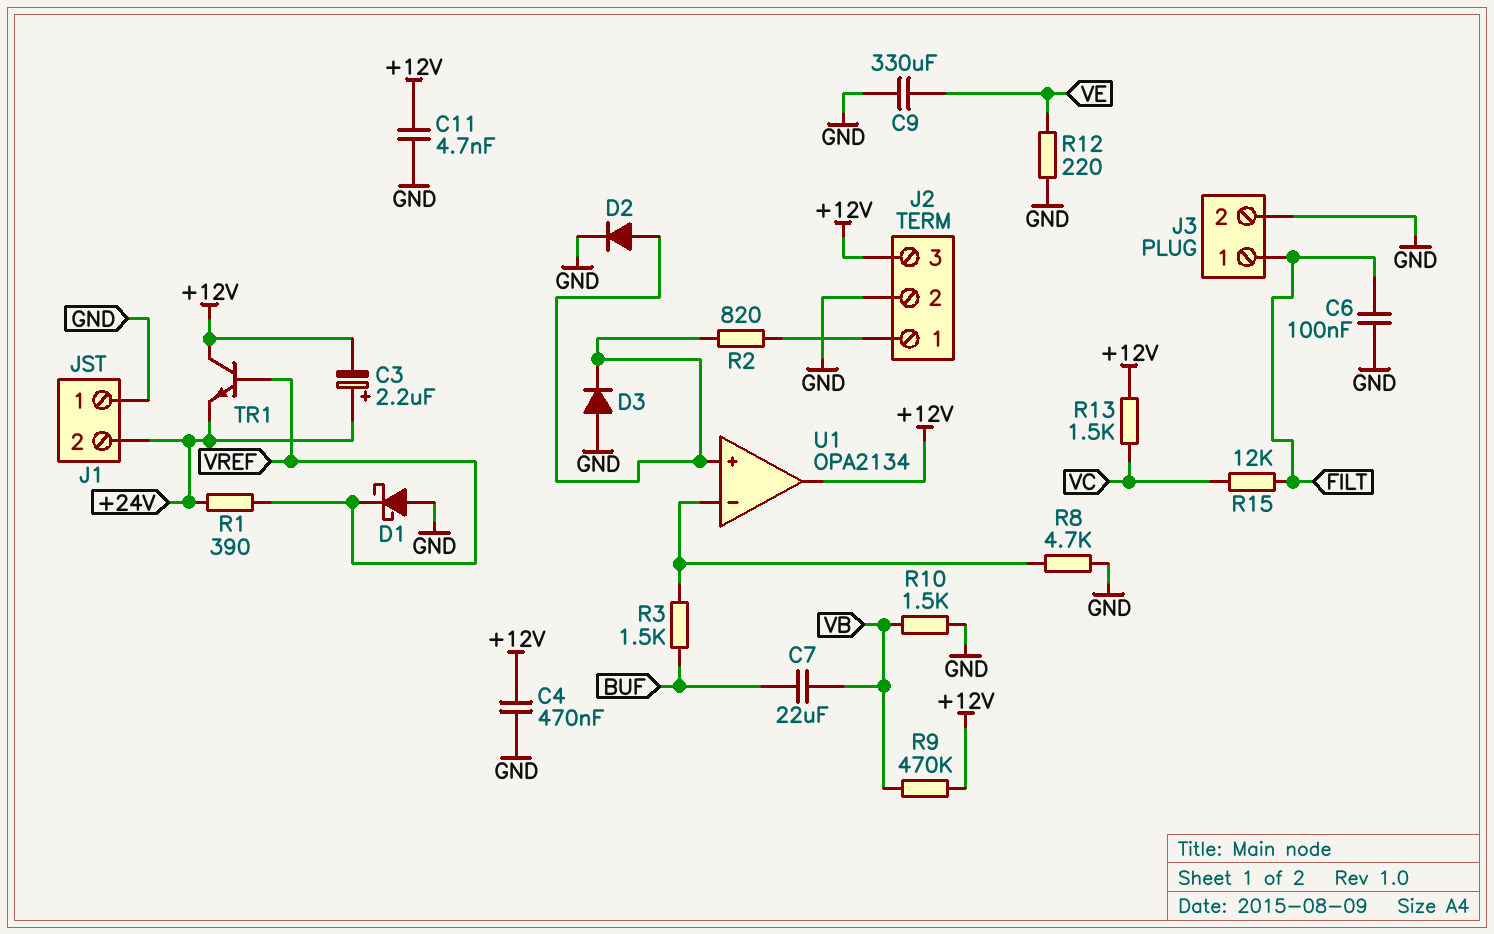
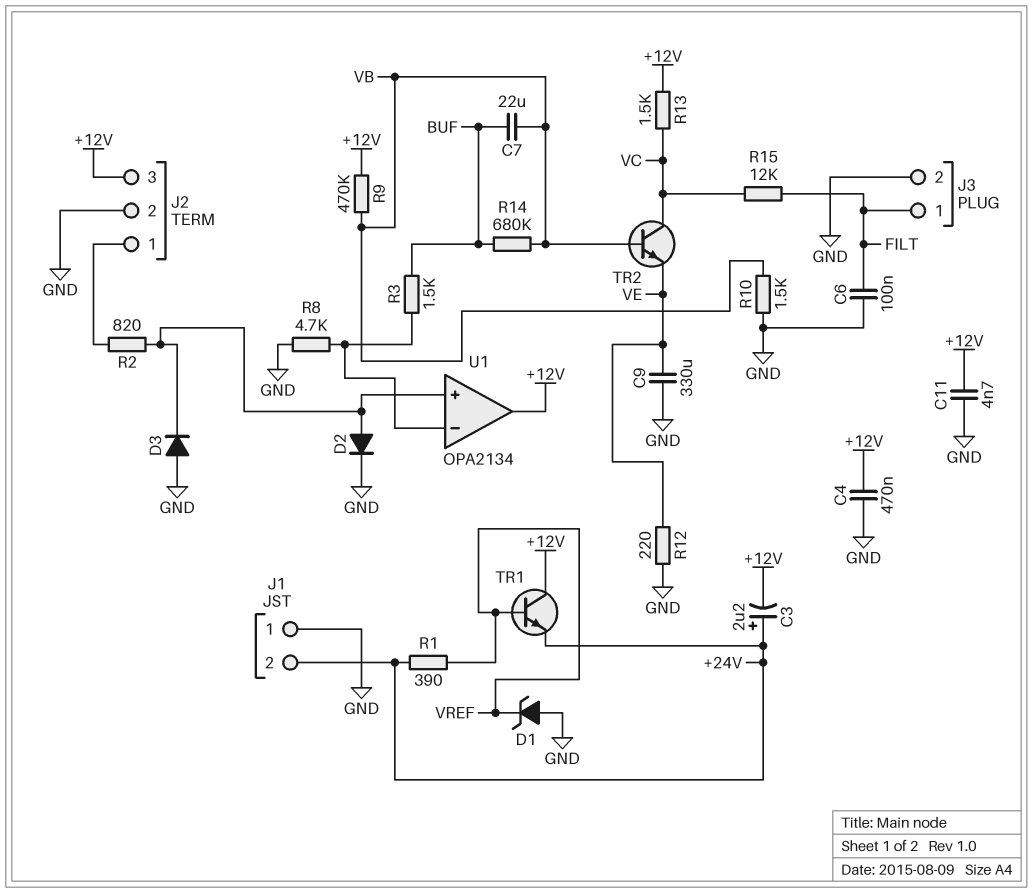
D1: schottky (A GND, K VREF) -> zener (A GND, K VREF)
R14: none -> 680k (BUF, VB)
TR2: none -> NPN (B VB, C VC, E VE)

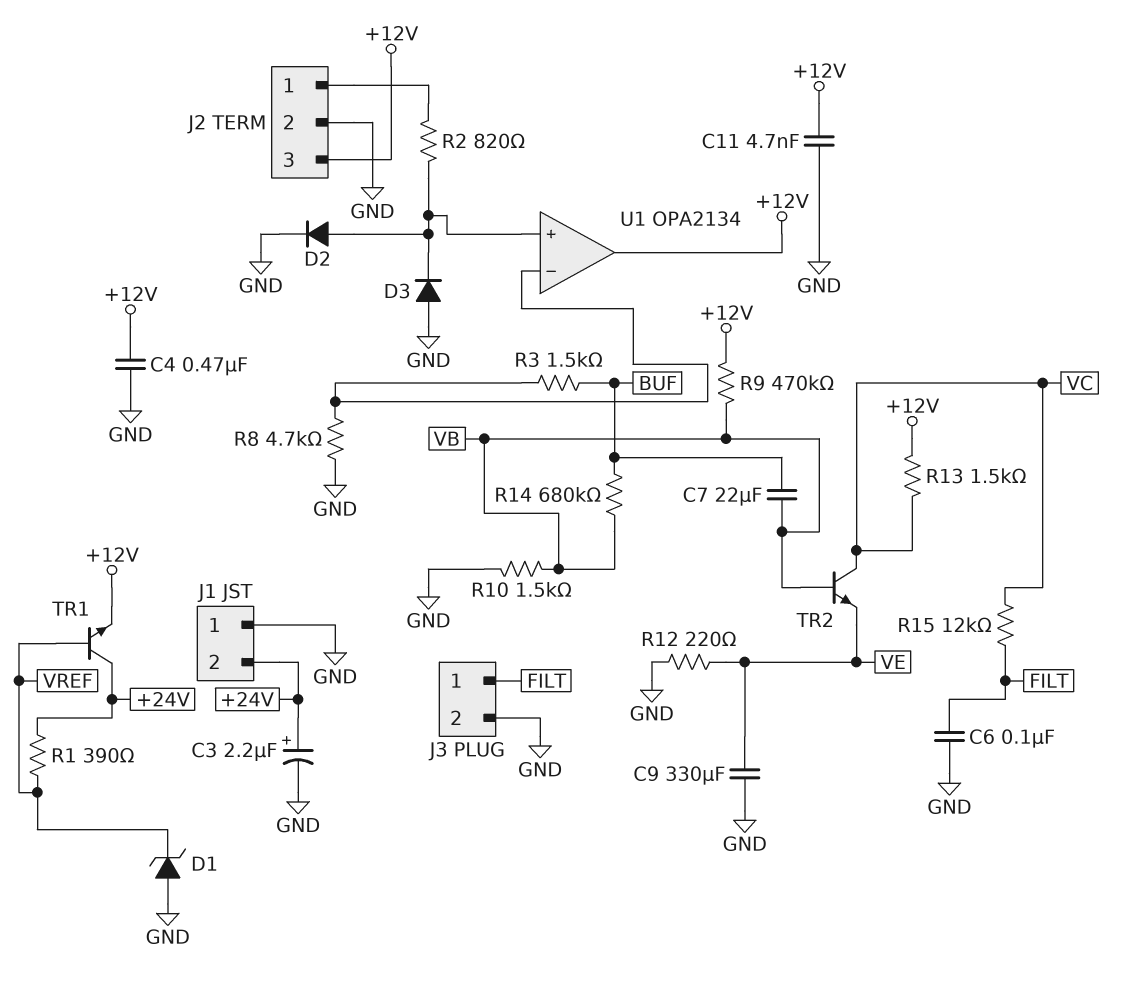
C3: 2.2uF (plus +24V, minus +12V) -> 2.2uF (plus +24V, minus GND)
TR1: NPN (B VREF, C +12V, E +24V) -> NPN (B VREF, C +24V, E +12V)

